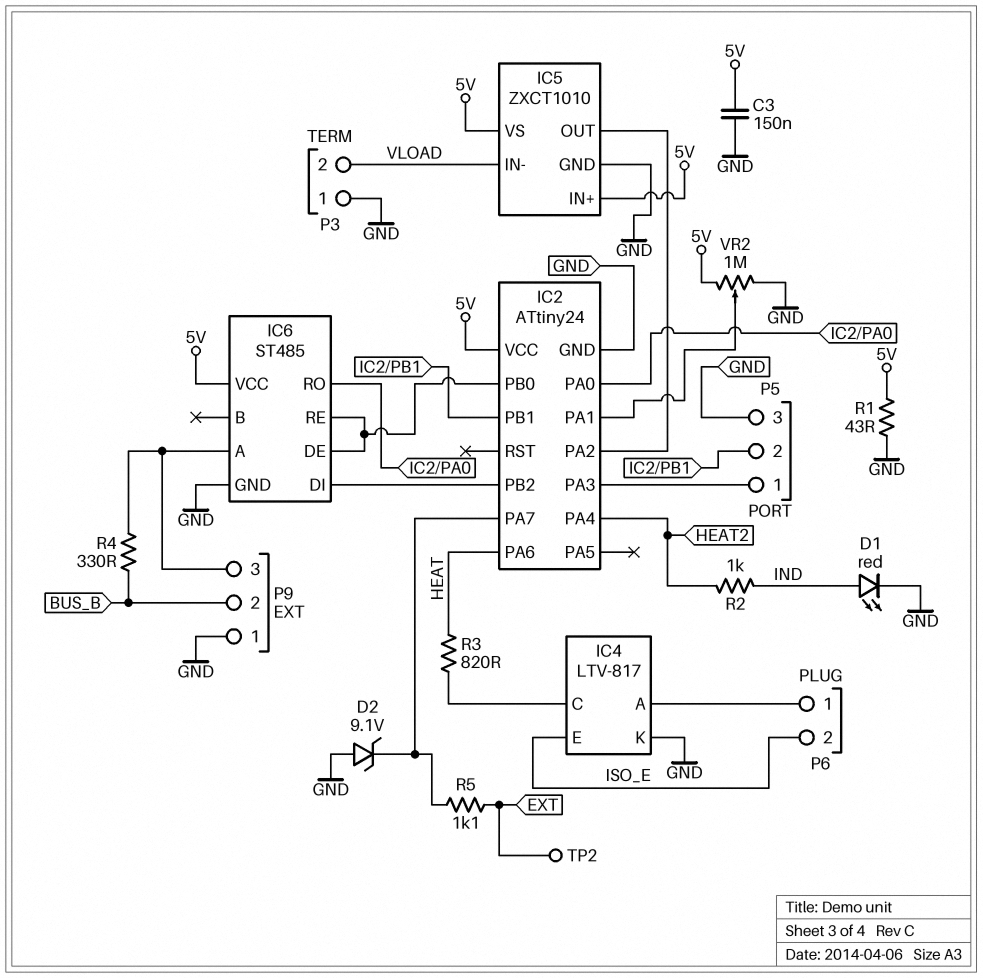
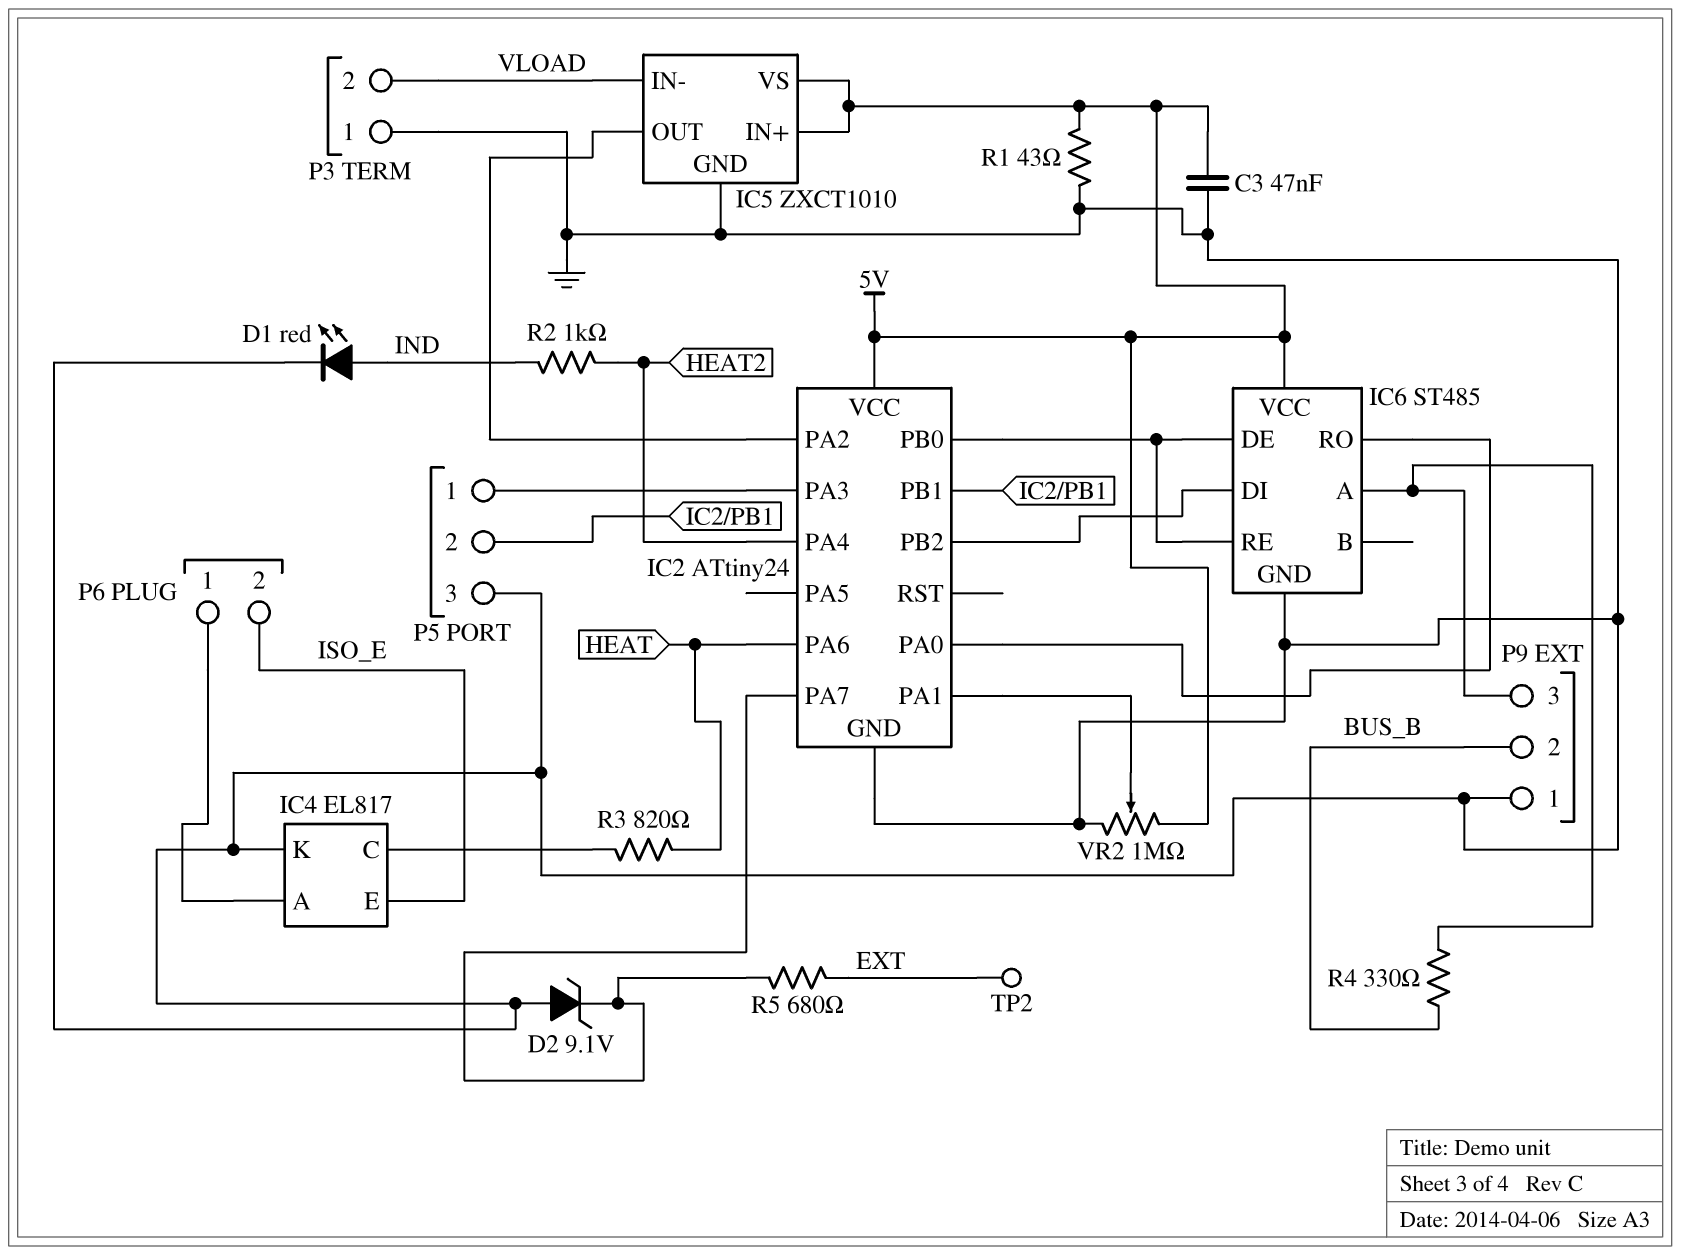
C3: 150nF (5V, GND) -> 47nF (5V, GND)
IC4: LTV-817 -> EL817
R5: 1.1k (EXT, IC2/PA7) -> 680 (EXT, IC2/PA7)

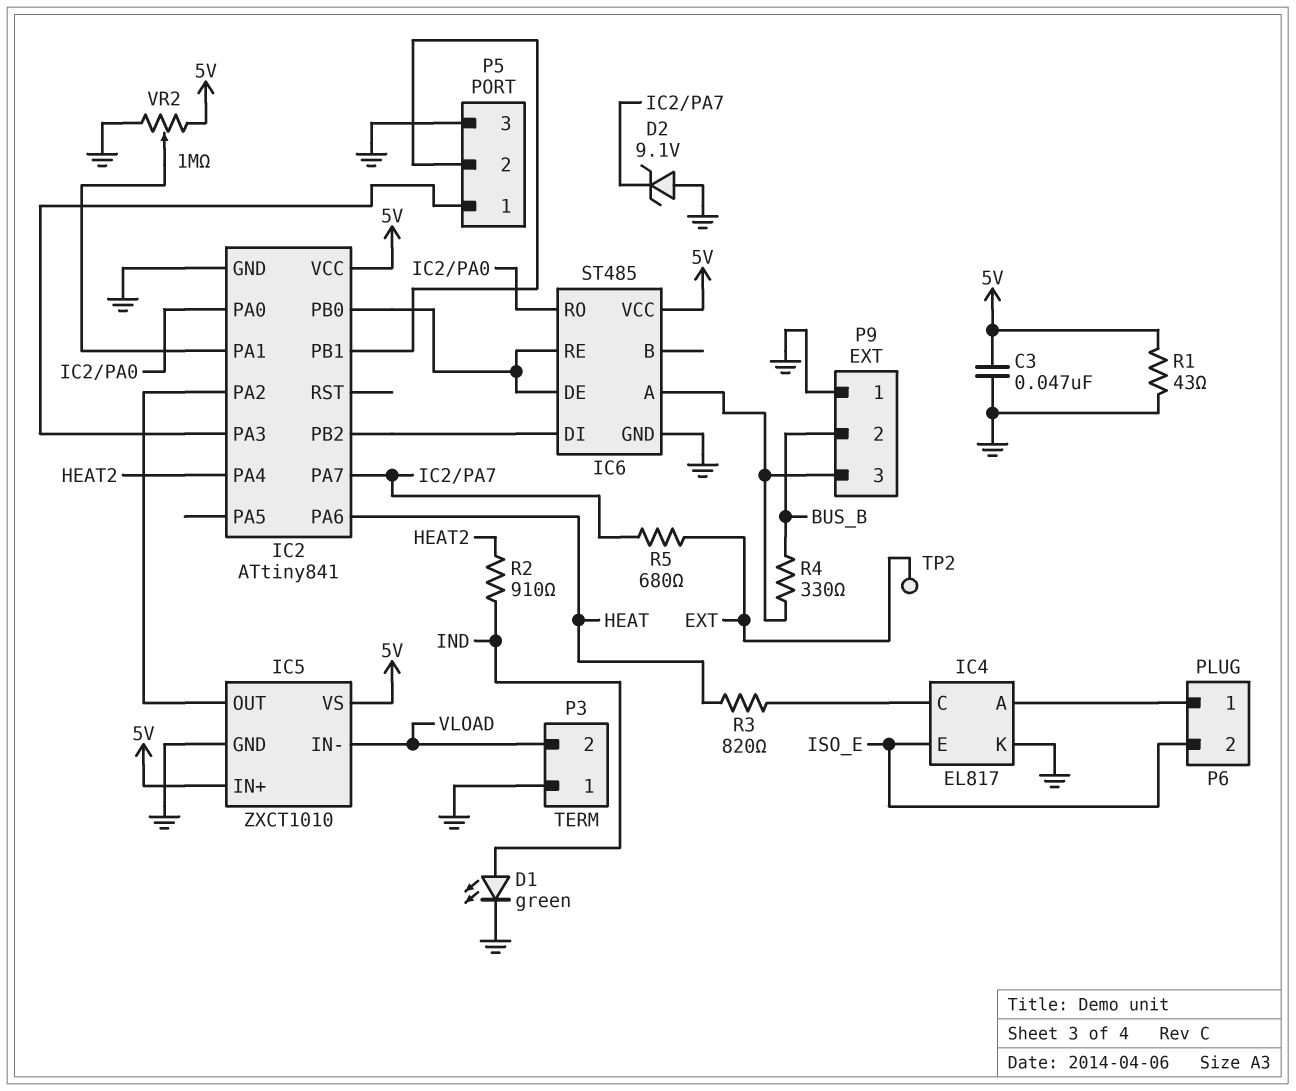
D1: LED red (A IND, K GND) -> LED green (A IND, K GND)
IC2: ATtiny24 -> ATtiny841
R2: 1k (HEAT2, IND) -> 910 (HEAT2, IND)

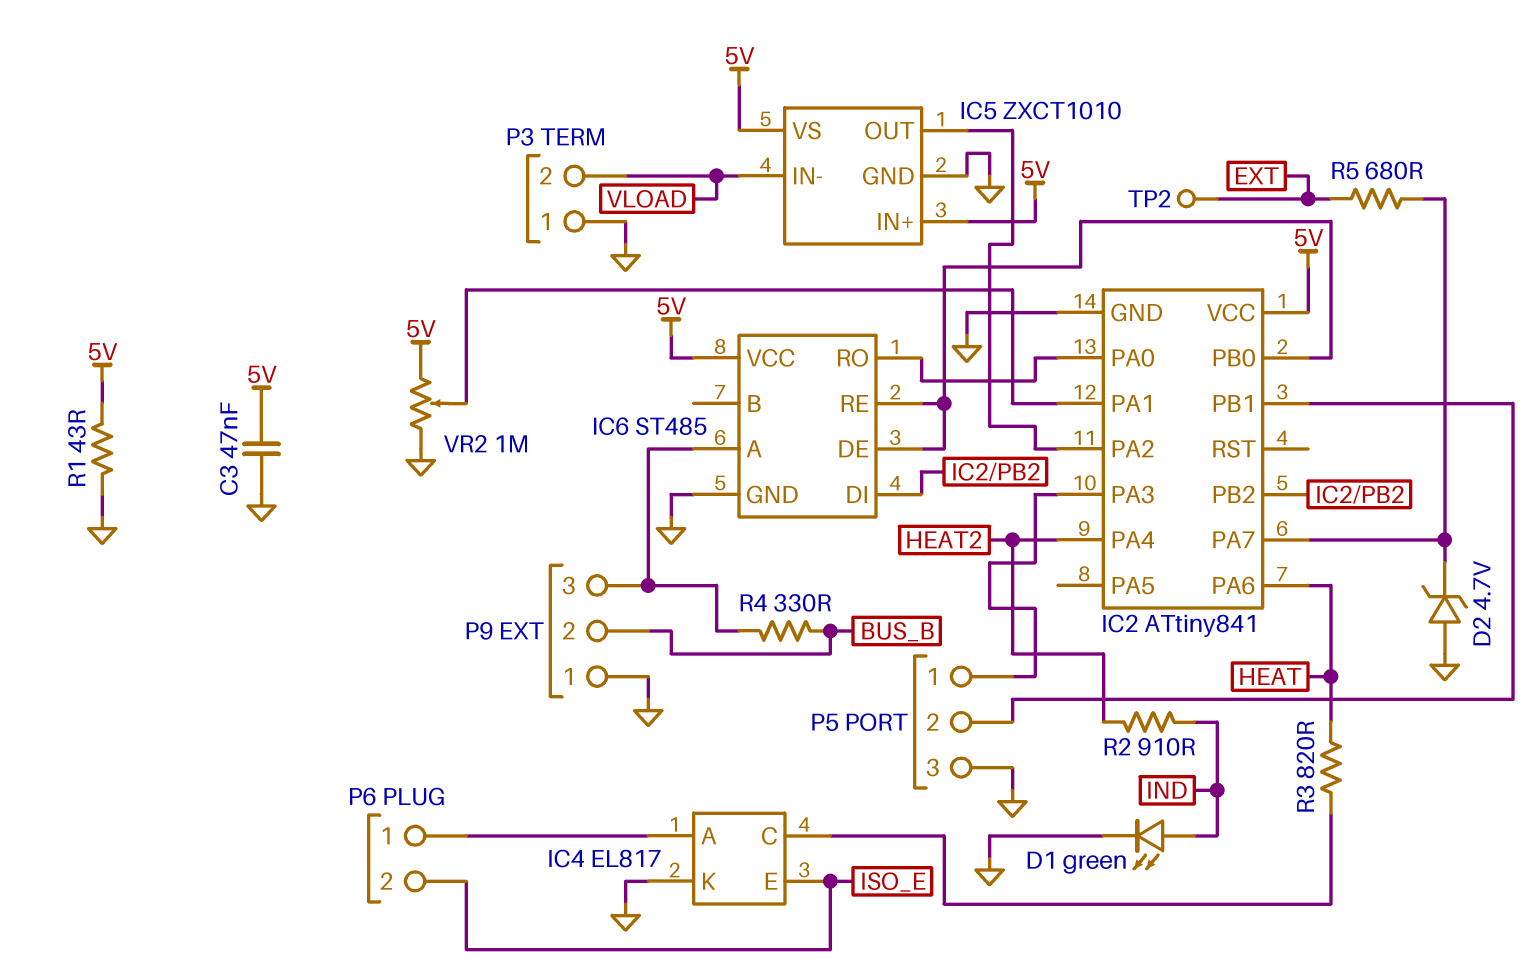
D2: zener 9.1V (A GND, K IC2/PA7) -> zener 4.7V (A GND, K IC2/PA7)

